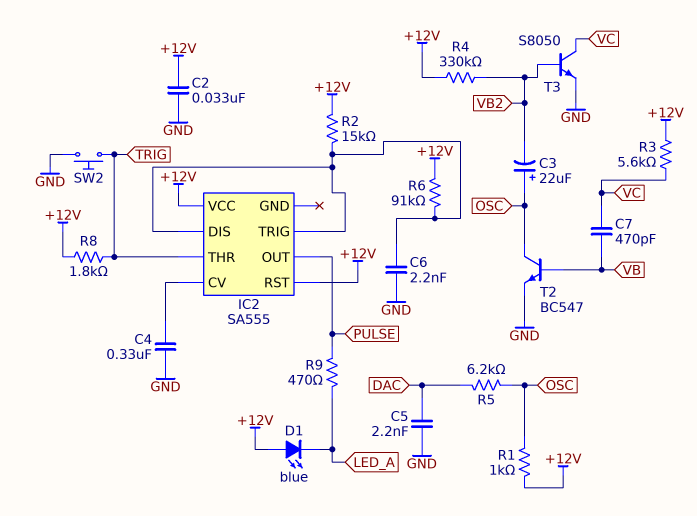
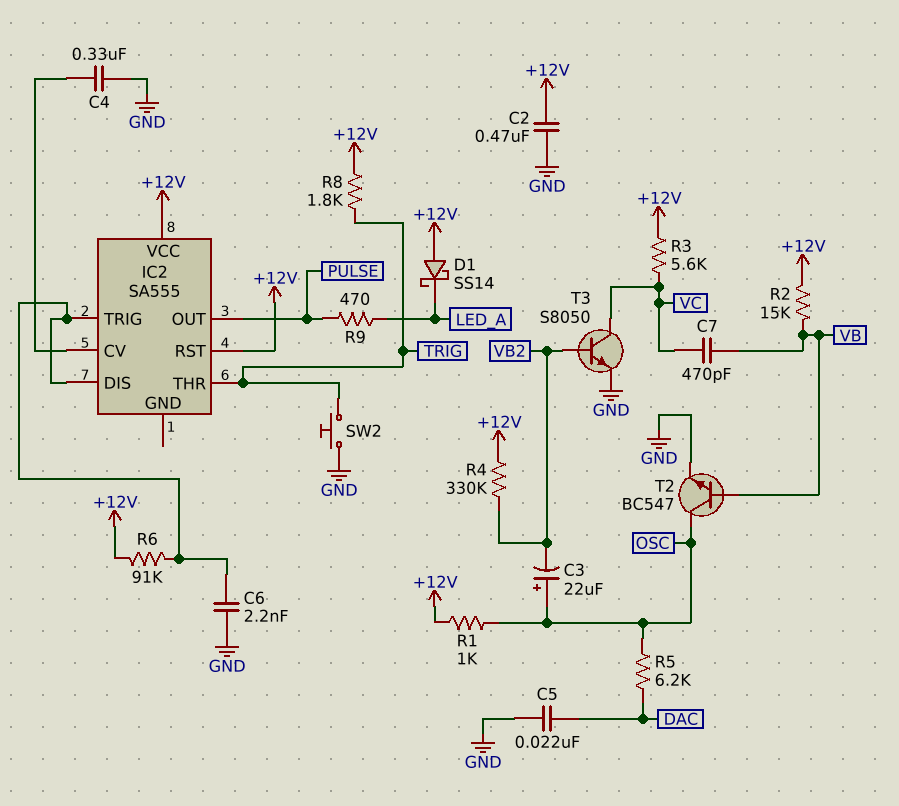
C2: 33nF (+12V, GND) -> 470nF (+12V, GND)
C5: 2.2nF (DAC, GND) -> 22nF (DAC, GND)
D1: LED blue (A +12V, K LED_A) -> schottky SS14 (A +12V, K LED_A)
R2: 15k (+12V, IC2/DIS) -> 15k (+12V, VB)

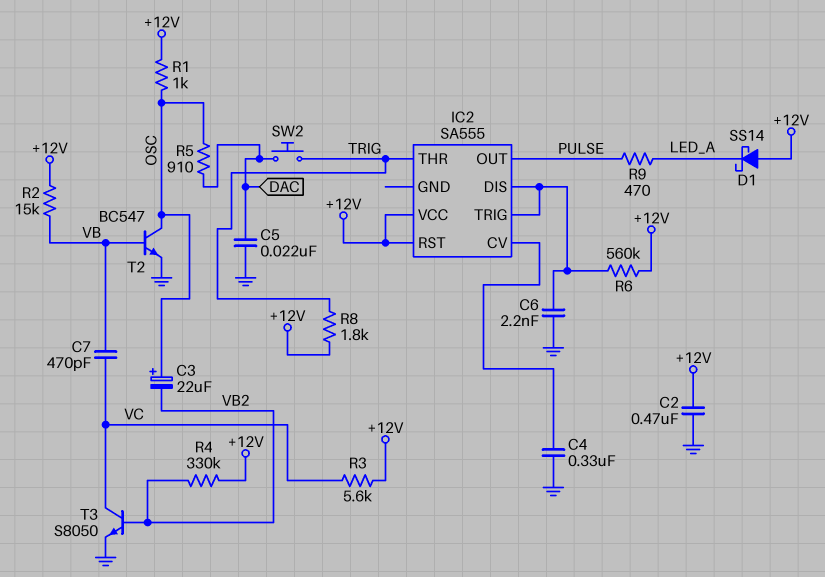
R5: 6.2k (DAC, OSC) -> 910 (DAC, OSC)
R6: 91k (+12V, IC2/DIS) -> 560k (+12V, IC2/DIS)
SW2: button (GND, TRIG) -> button (DAC, TRIG)

